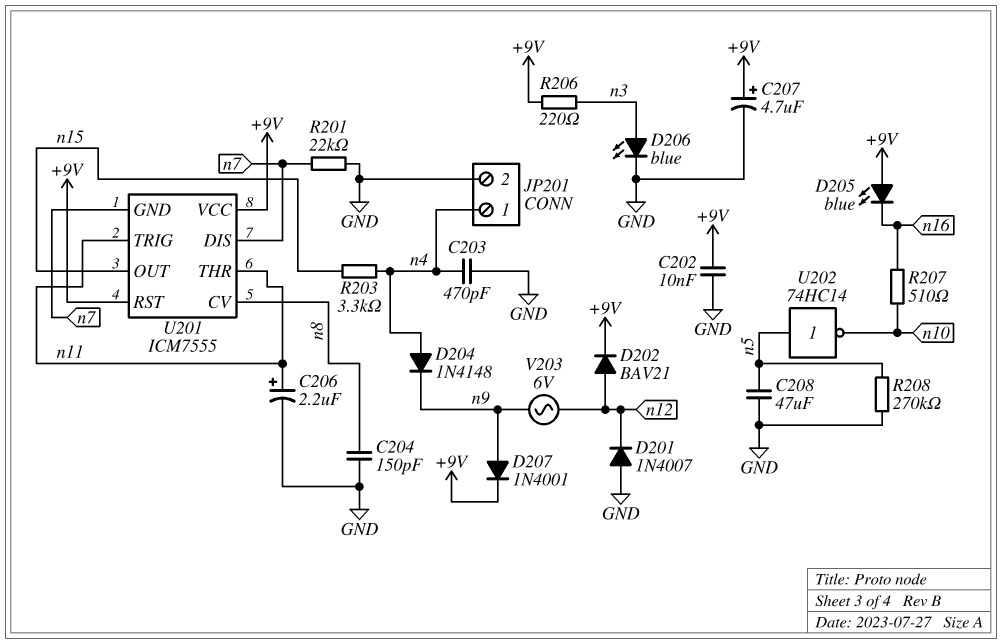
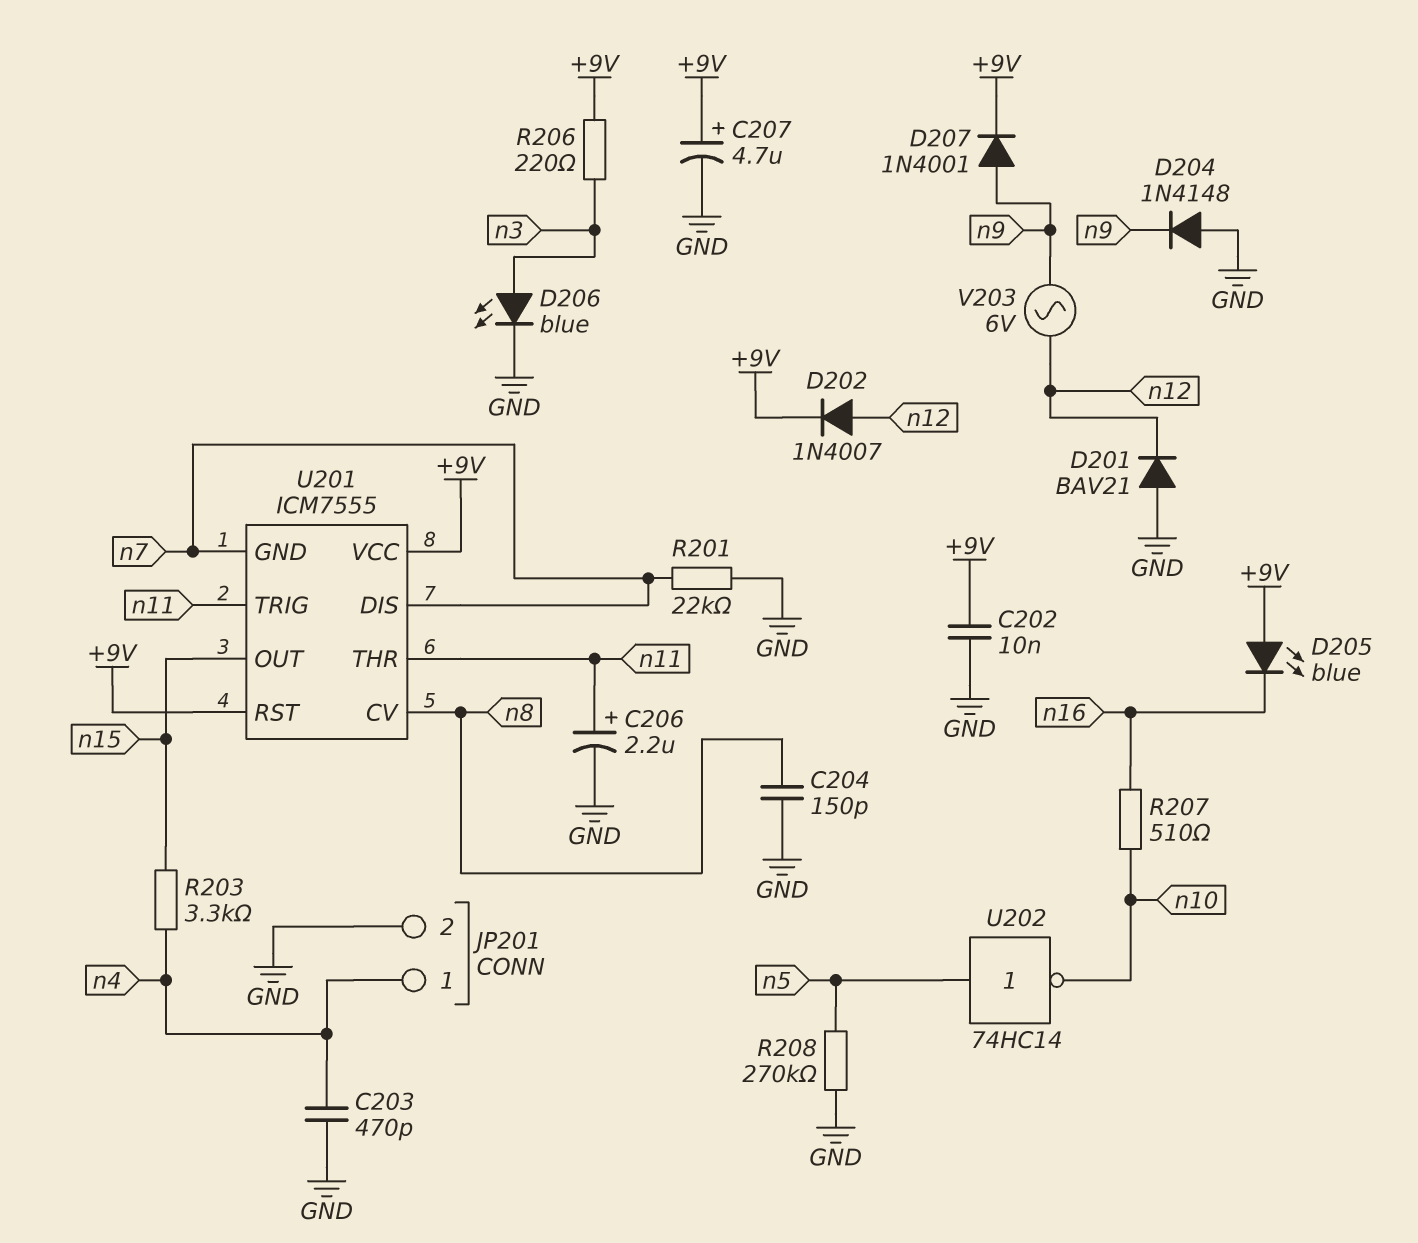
C208: 47uF (GND, n5) -> none
D201: diode 1N4007 (A GND, K n12) -> diode BAV21 (A GND, K n12)
D202: diode BAV21 (A n12, K +9V) -> diode 1N4007 (A n12, K +9V)
D204: diode 1N4148 (A n4, K n9) -> diode 1N4148 (A GND, K n9)

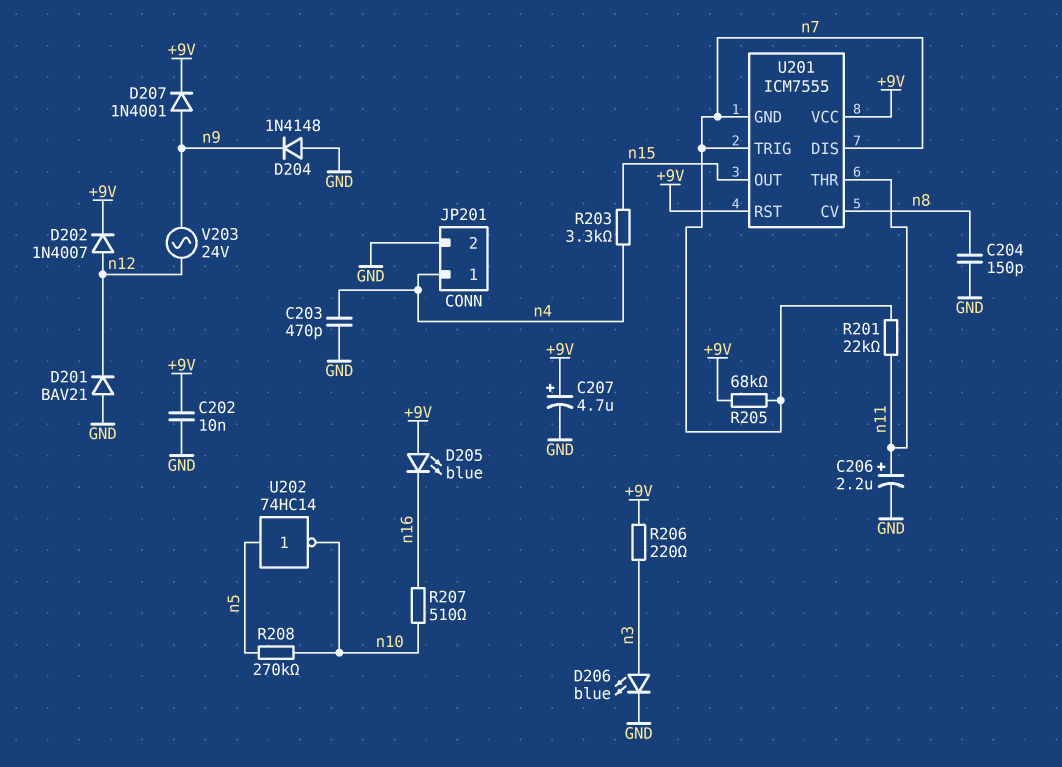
R201: 22k (GND, n7) -> 22k (n7, n11)
R205: none -> 68k (+9V, n7)
R208: 270k (GND, n5) -> 270k (n5, n10)
U201 pin TRIG: n11 -> n7
V203: AC 6V (n9, n12) -> AC 24V (n9, n12)

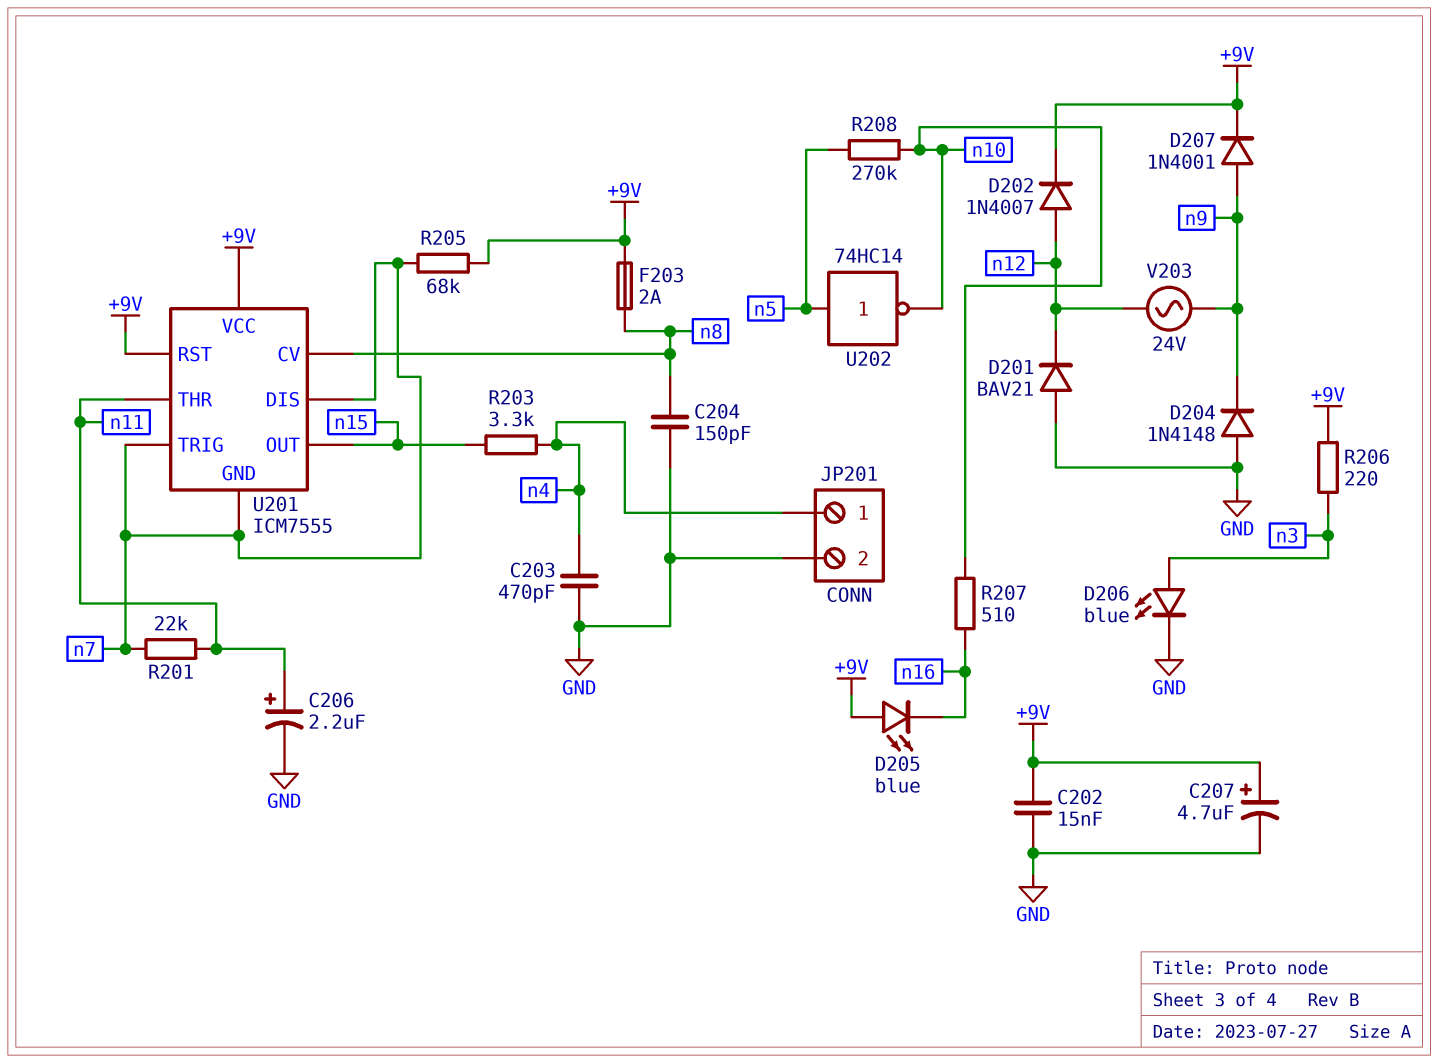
C202: 10nF (+9V, GND) -> 15nF (+9V, GND)
F203: none -> 2A (+9V, n8)

